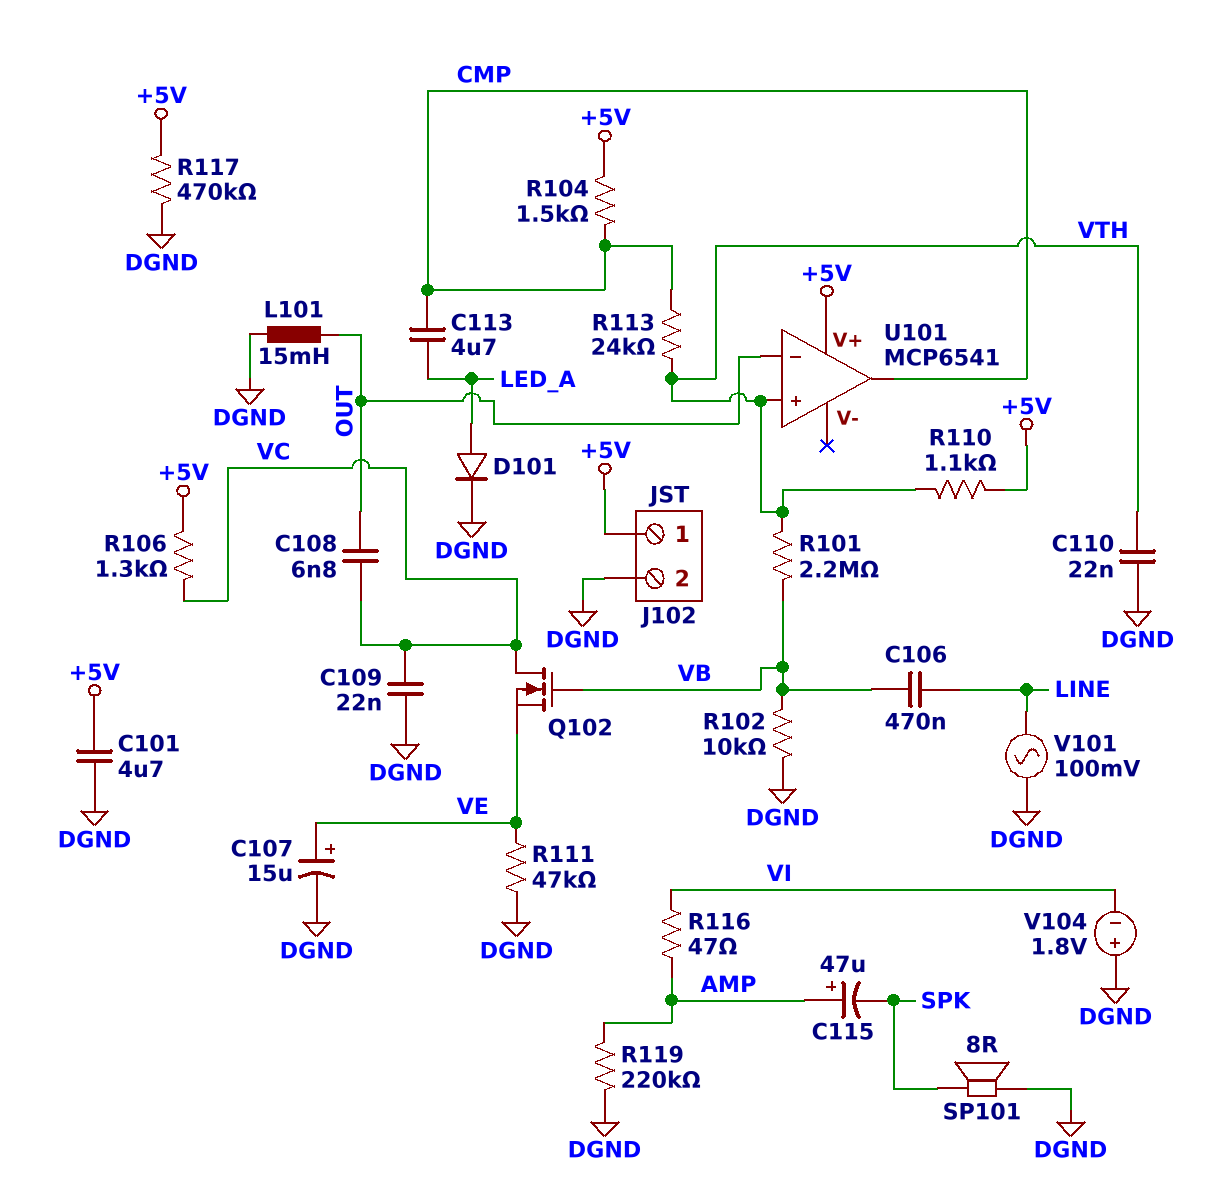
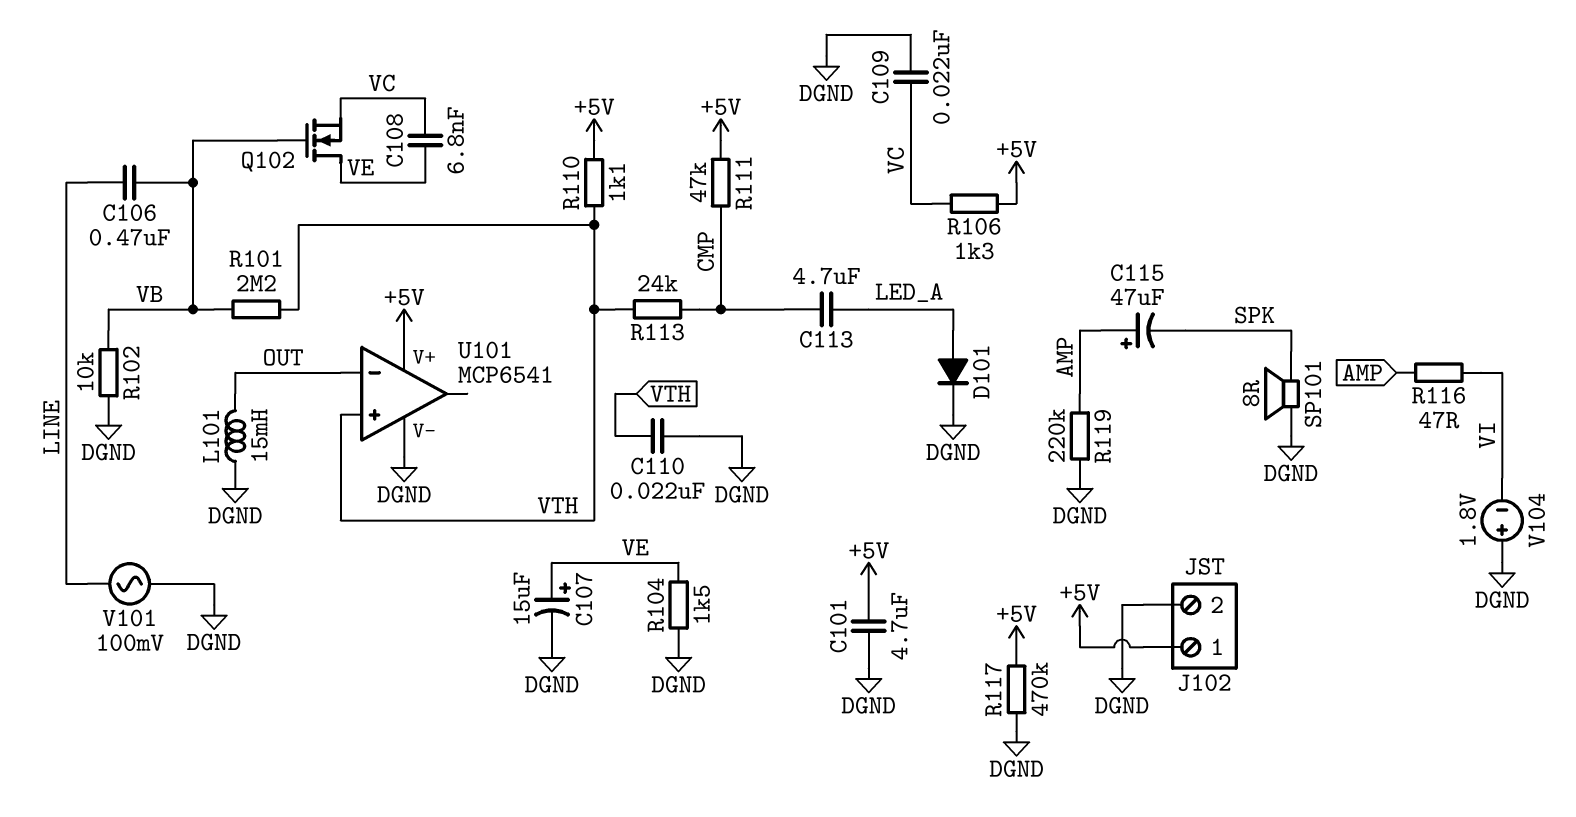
C108: 6.8nF (OUT, VC) -> 6.8nF (VC, VE)
Q102: NMOS (G VB, D VC, S VE) -> NMOS (G VB, D VE, S VC)
R104: 1.5k (+5V, CMP) -> 1.5k (DGND, VE)
R111: 47k (DGND, VE) -> 47k (+5V, CMP)
U101 pin V-: none -> DGND
U101 pin out: CMP -> none

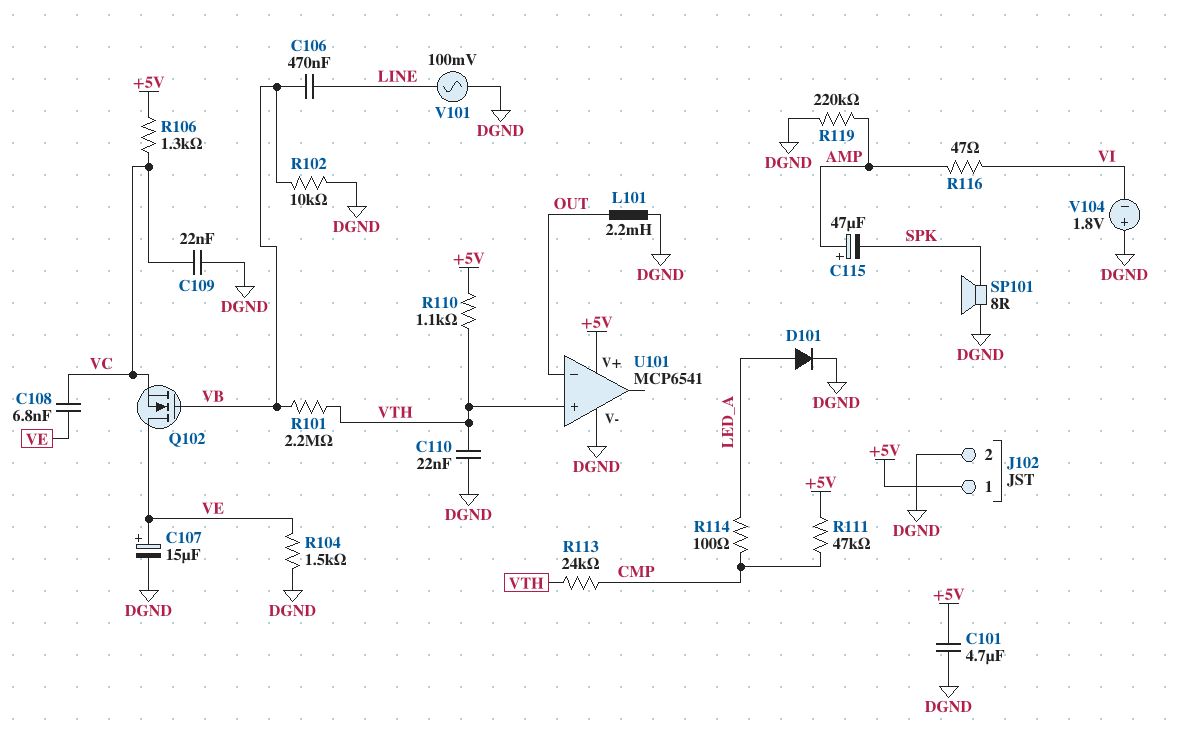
C113: 4.7uF (CMP, LED_A) -> none
L101: 15mH (DGND, OUT) -> 2.2mH (DGND, OUT)
R114: none -> 100 (CMP, LED_A)
R117: 470k (+5V, DGND) -> none

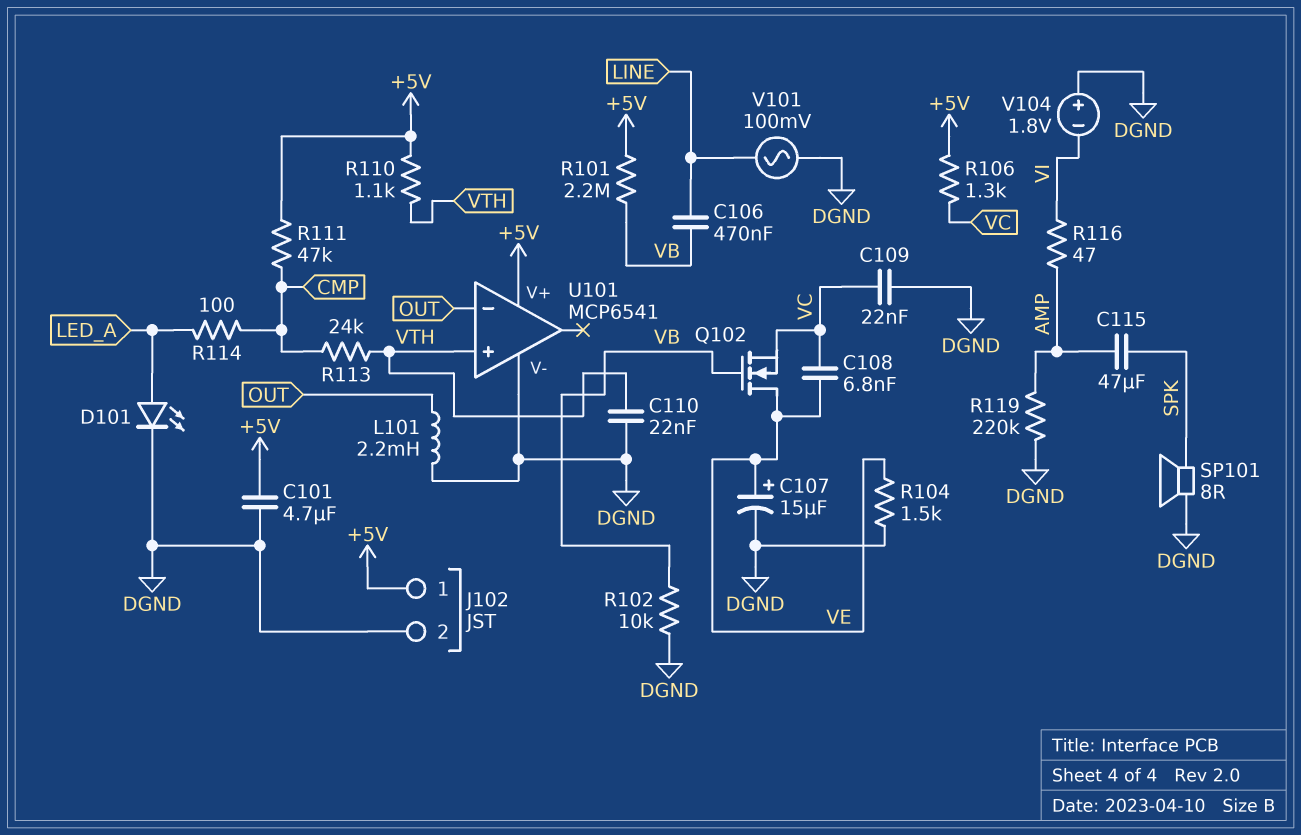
C115: 47uF (plus AMP, minus SPK) -> 47uF (AMP, SPK)
D101: diode (A LED_A, K DGND) -> LED (A LED_A, K DGND)
R101: 2.2M (VB, VTH) -> 2.2M (+5V, VB)

